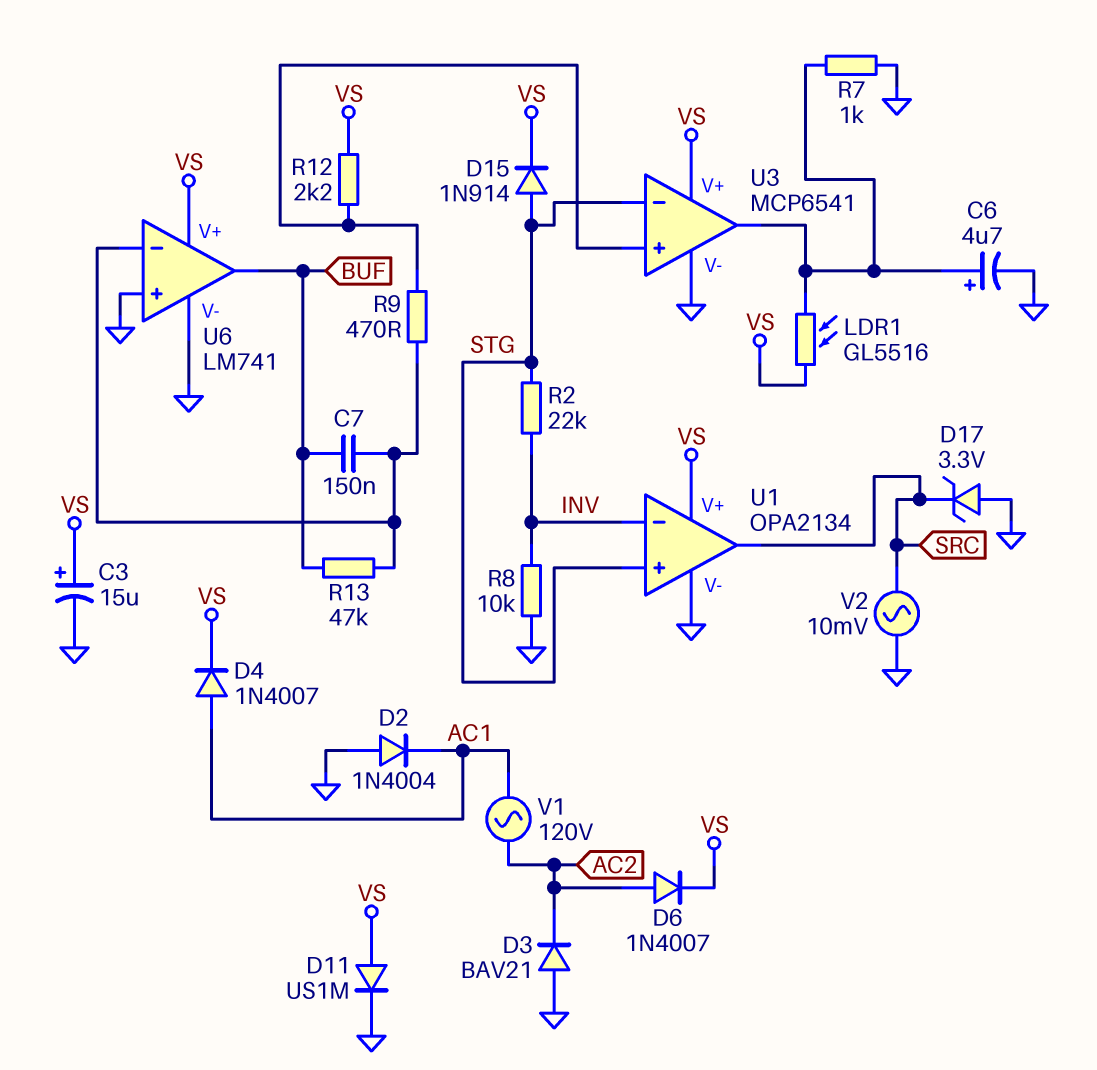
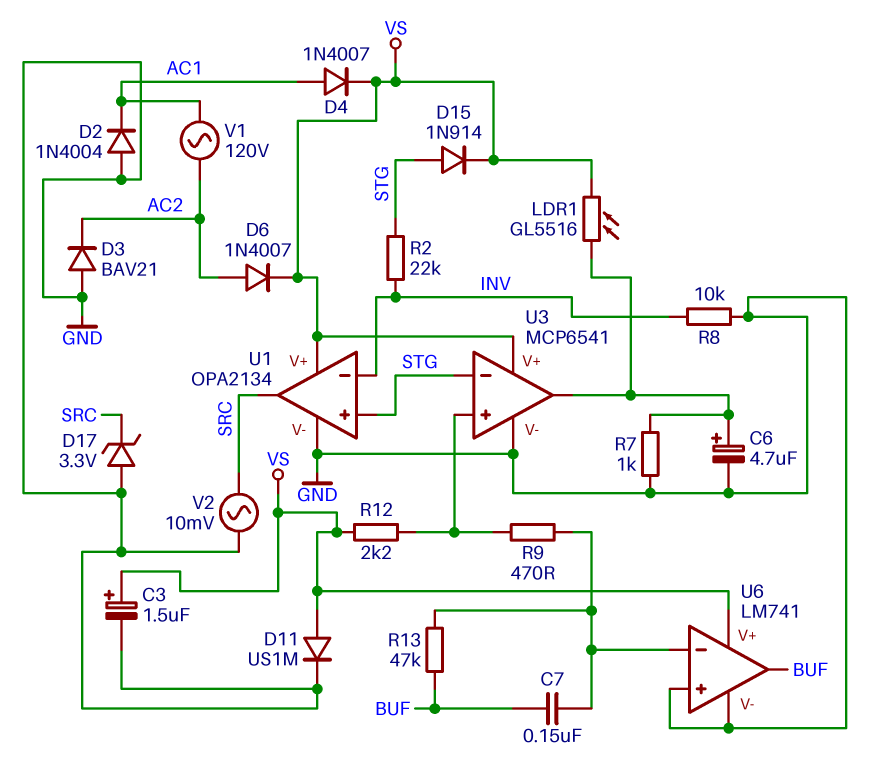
C3: 15uF (plus VS, minus GND) -> 1.5uF (plus VS, minus GND)

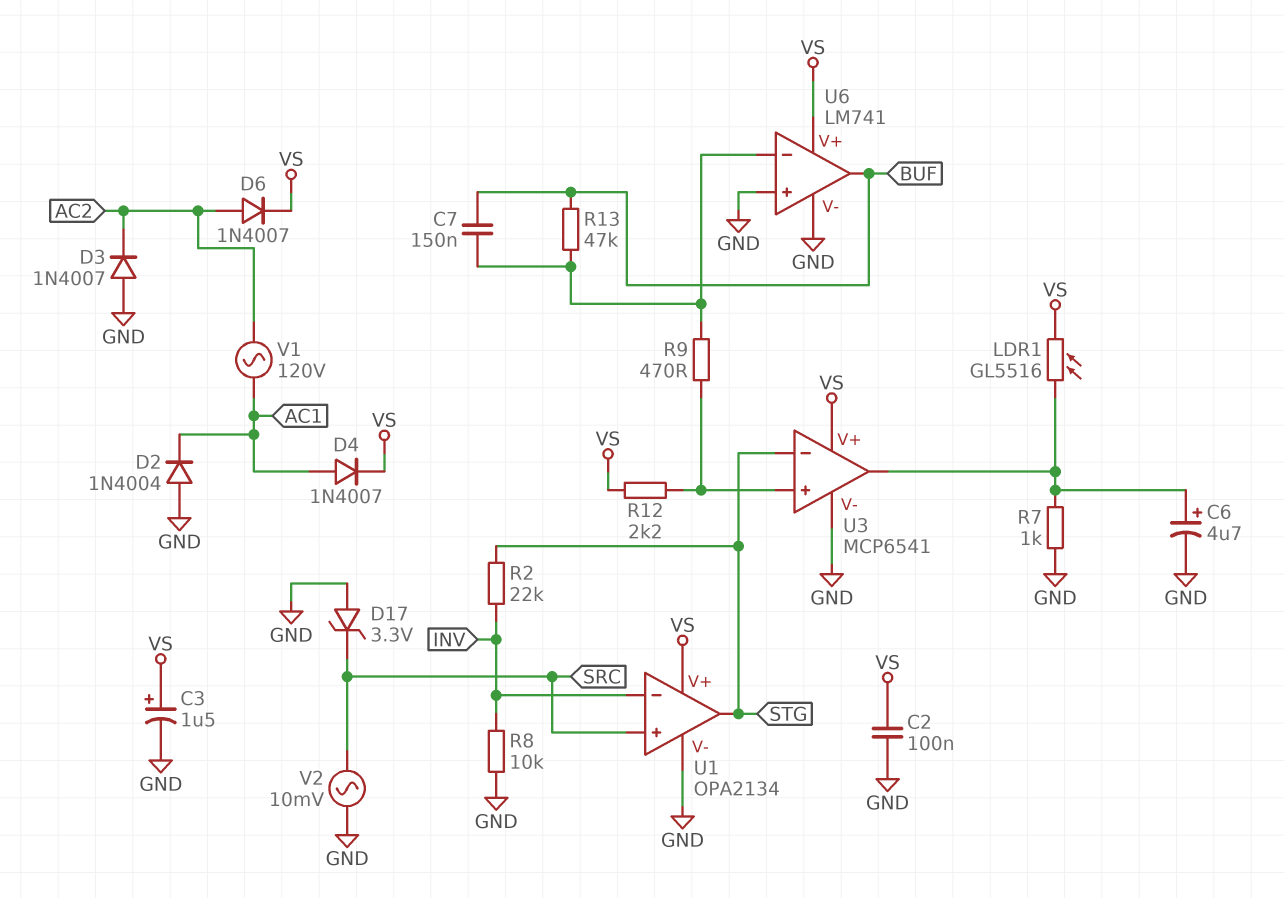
C2: none -> 100nF (GND, VS)
D3: diode BAV21 (A GND, K AC2) -> diode 1N4007 (A GND, K AC2)
D11: diode US1M (A VS, K GND) -> none
D15: diode 1N914 (A STG, K VS) -> none
U1 pin in+: STG -> SRC
U1 pin out: SRC -> STG

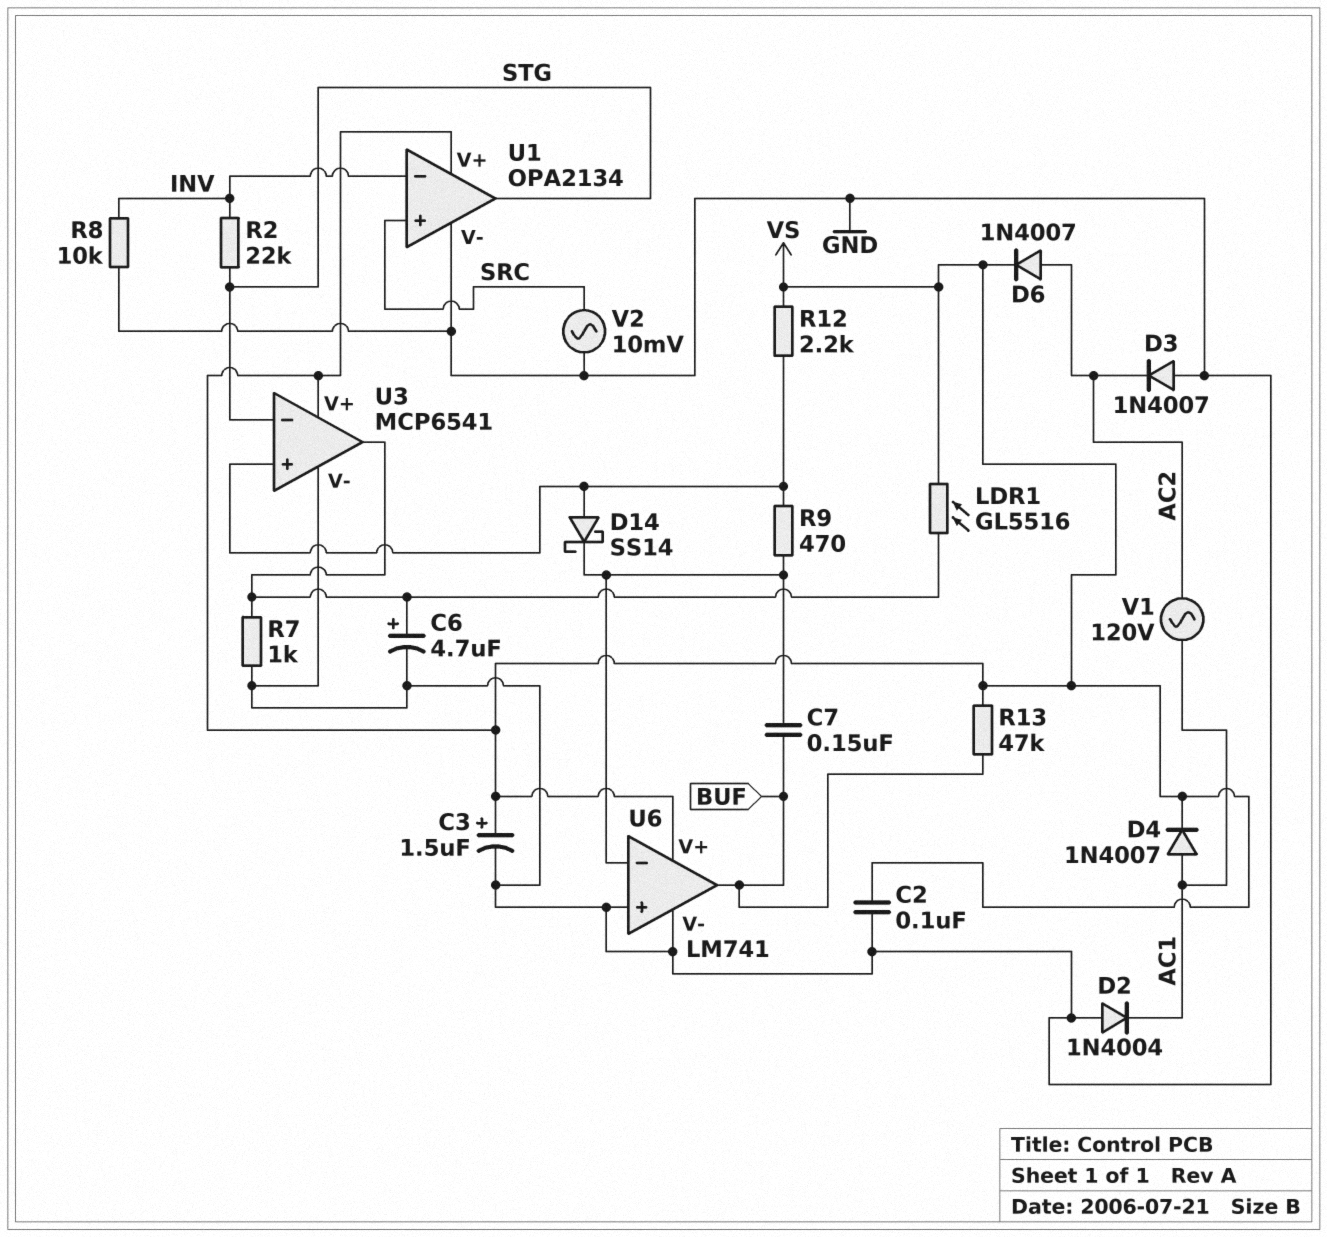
D14: none -> schottky SS14 (A U3/in+, K U6/in-)
D17: zener 3.3V (A GND, K SRC) -> none
R13: 47k (BUF, U6/in-) -> 47k (BUF, VS)

